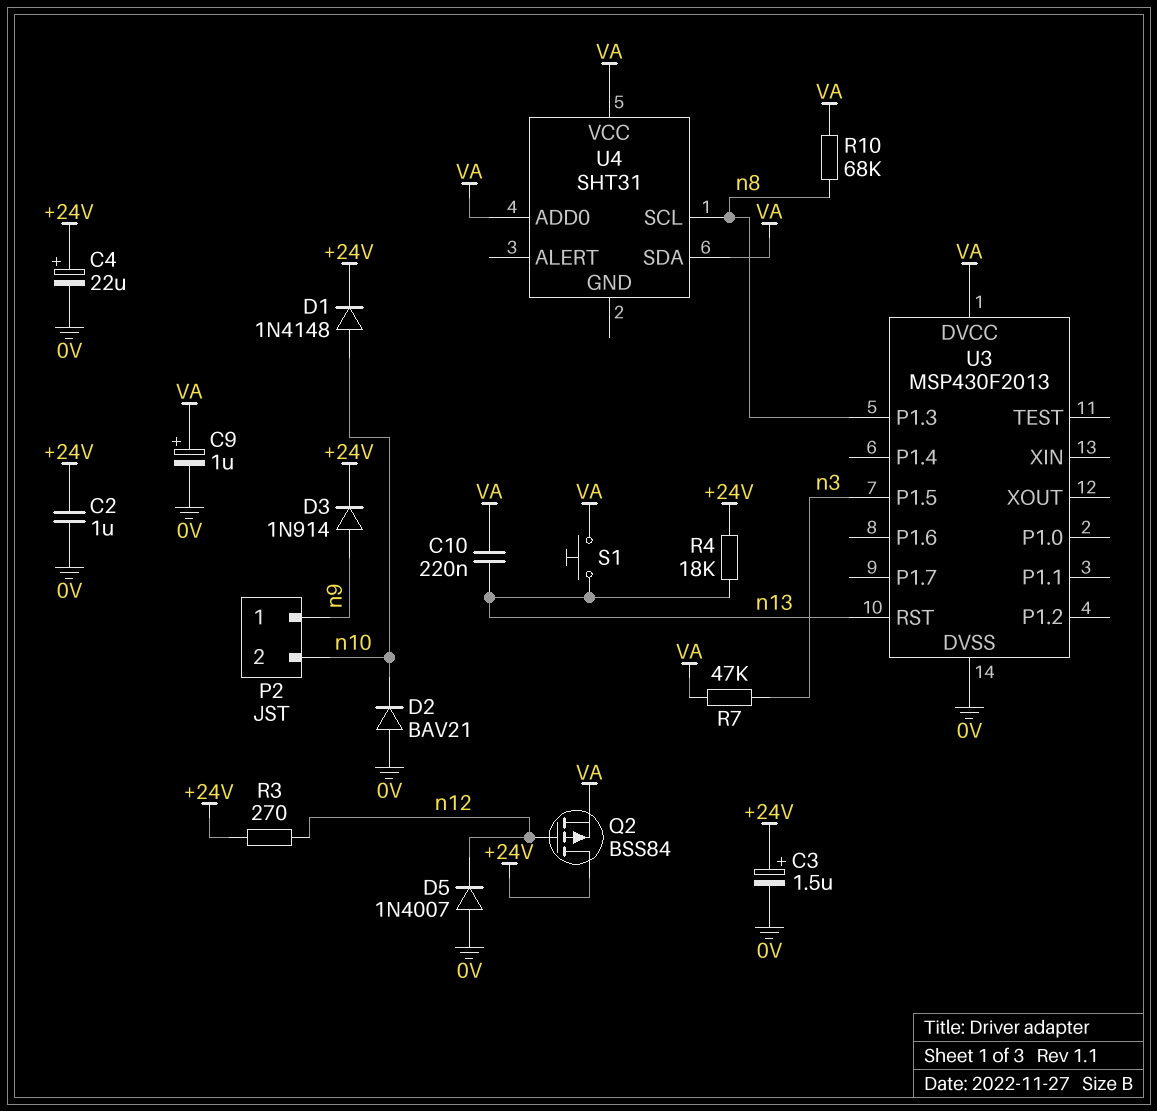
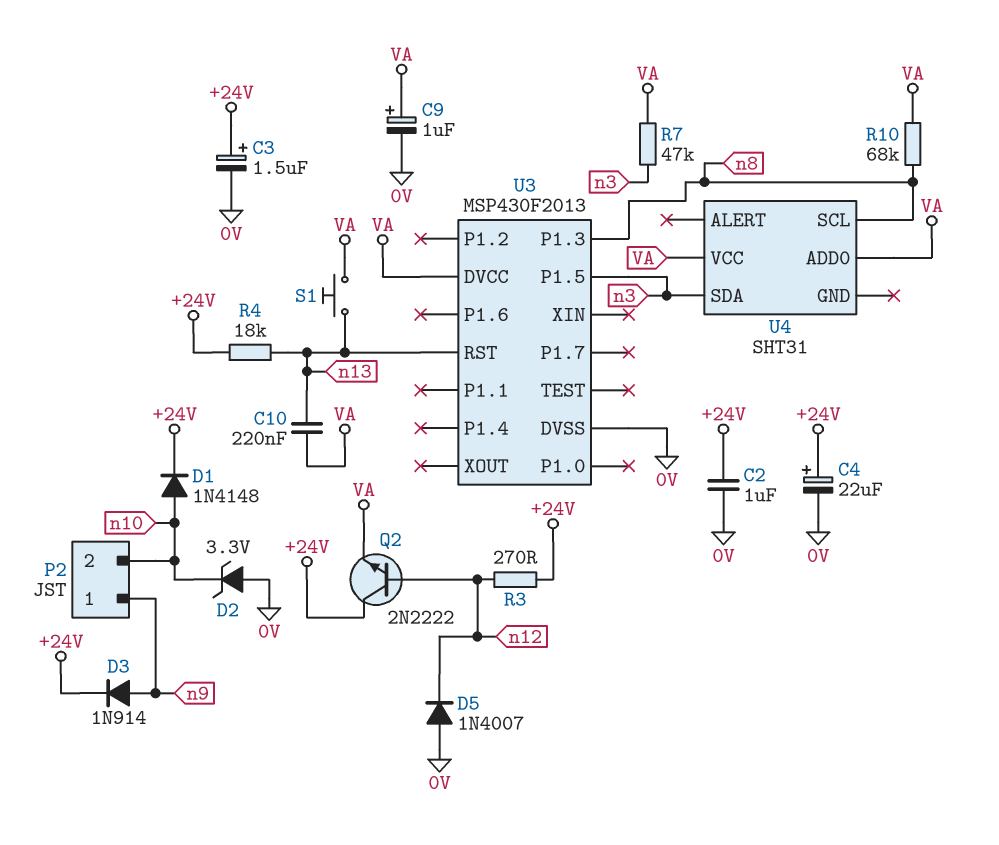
D2: diode BAV21 (A 0V, K n10) -> zener 3.3V (A 0V, K n10)
Q2: PMOS BSS84 (G n12, D +24V, S VA) -> NPN 2N2222 (B n12, C +24V, E VA)
U4 pin SDA: VA -> n3

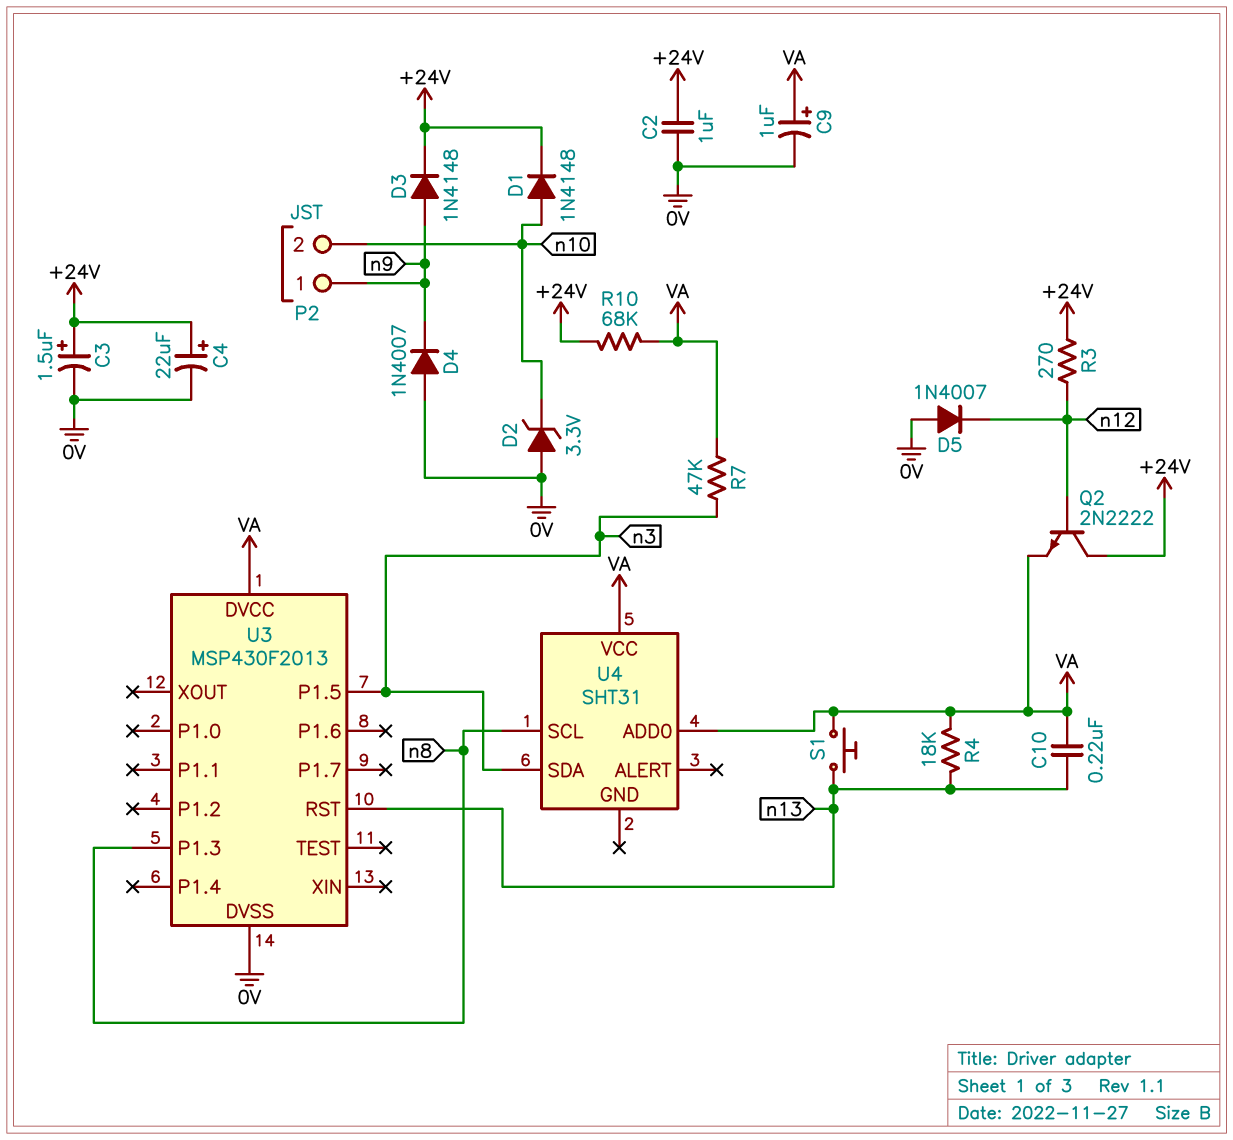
D3: diode 1N914 (A n9, K +24V) -> diode 1N4148 (A n9, K +24V)
D4: none -> diode 1N4007 (A 0V, K n9)
R4: 18k (+24V, n13) -> 18k (VA, n13)
R10: 68k (VA, n8) -> 68k (+24V, VA)

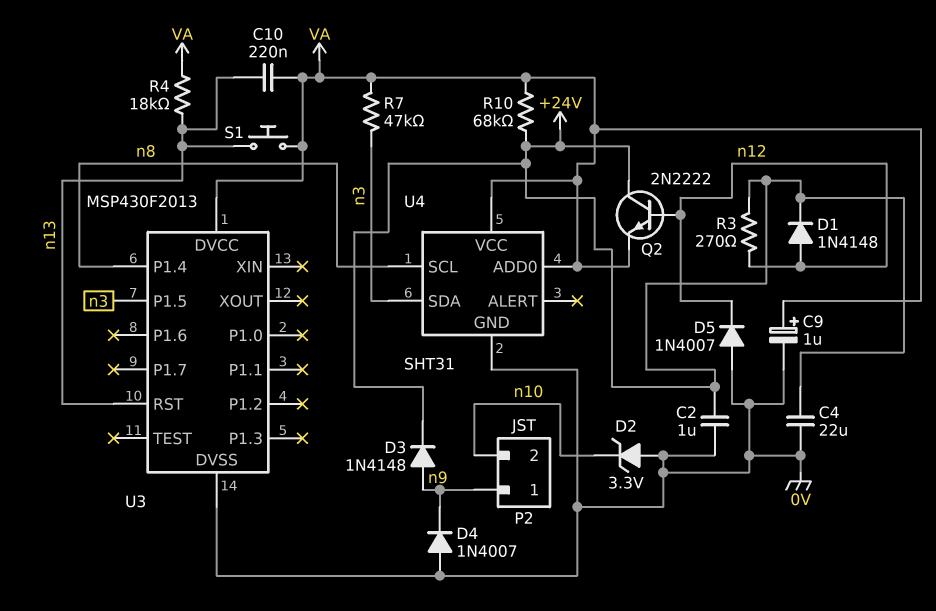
C3: 1.5uF (plus +24V, minus 0V) -> none
C4: 22uF (plus +24V, minus 0V) -> 22uF (+24V, 0V)
D1: diode 1N4148 (A n10, K +24V) -> diode 1N4148 (A n12, K +24V)
U3 pin P1.3: n8 -> none
U3 pin P1.4: none -> n8
U4 pin GND: none -> 0V

